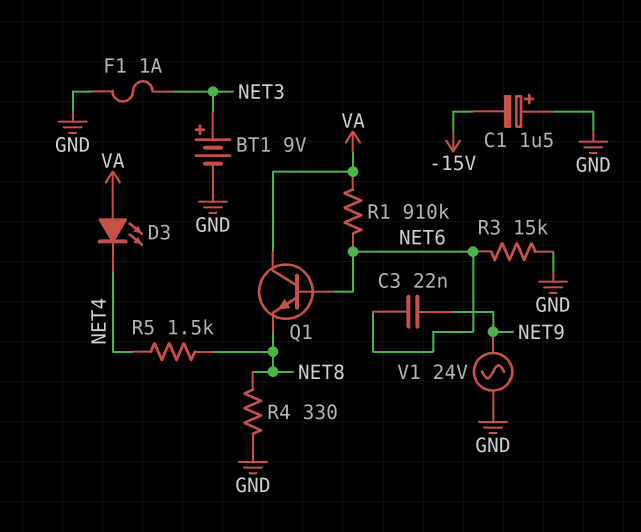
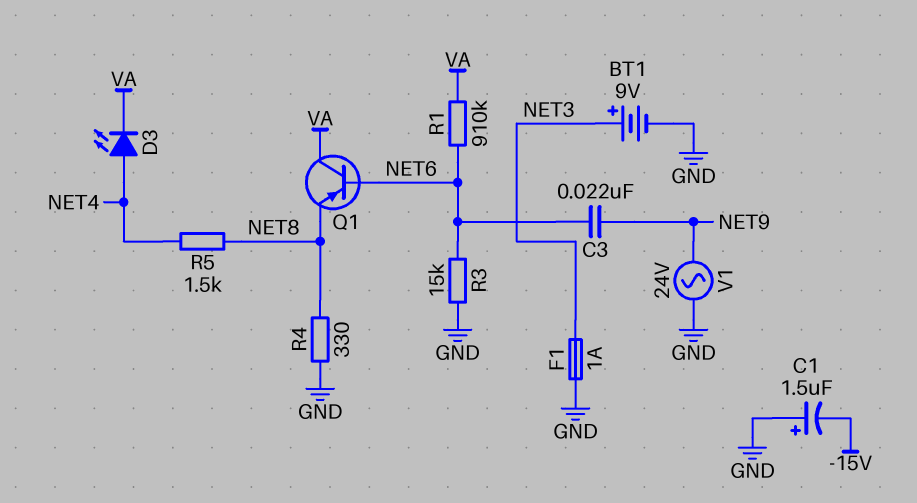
D3: LED (A VA, K NET4) -> LED (A NET4, K VA)
Q1: NPN (B NET6, C VA, E NET8) -> PNP (B NET6, C VA, E NET8)

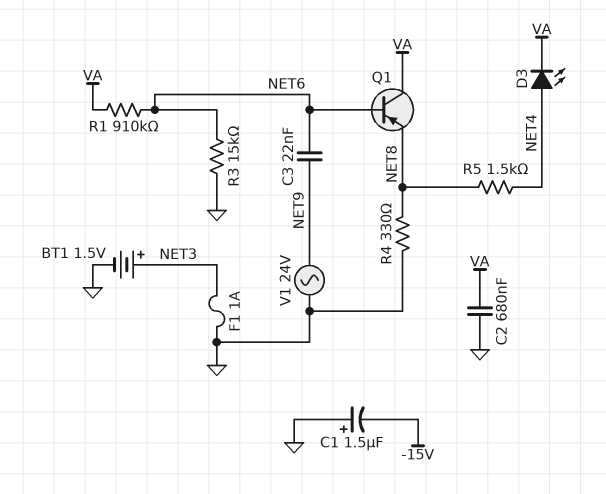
BT1: 9V (plus NET3, minus GND) -> 1.5V (plus NET3, minus GND)
C2: none -> 680nF (GND, VA)

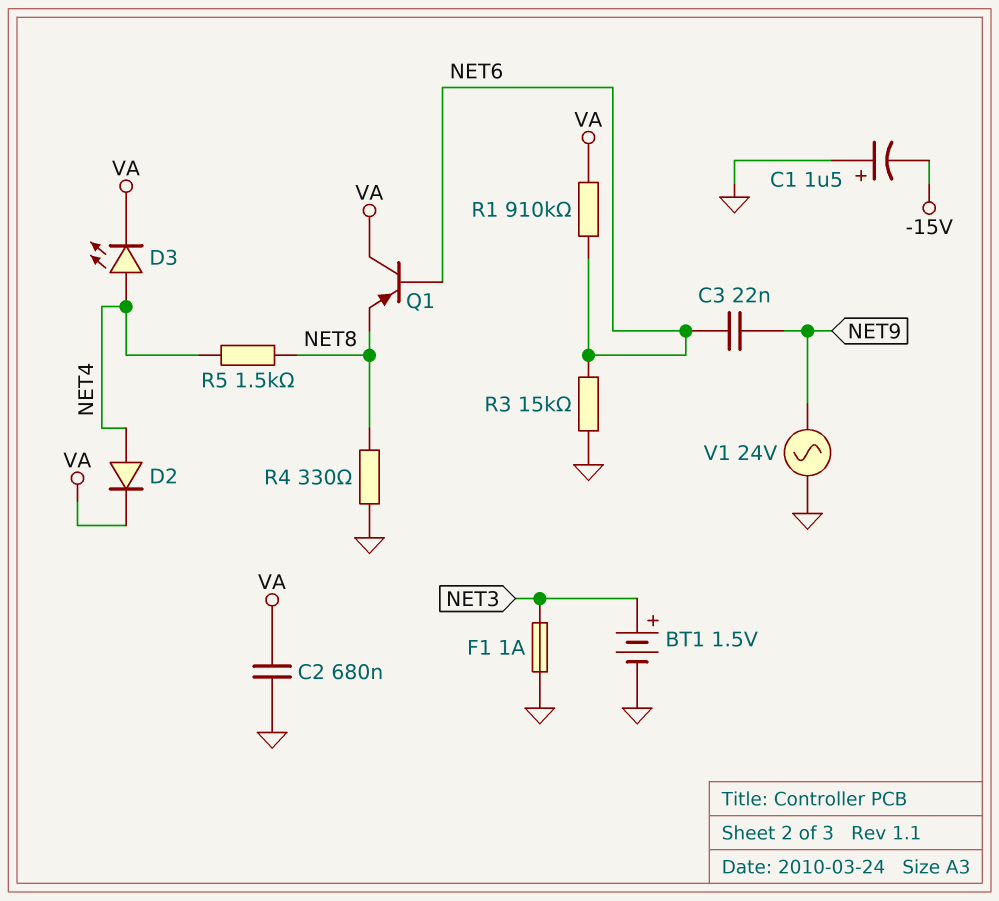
D2: none -> diode (A NET4, K VA)

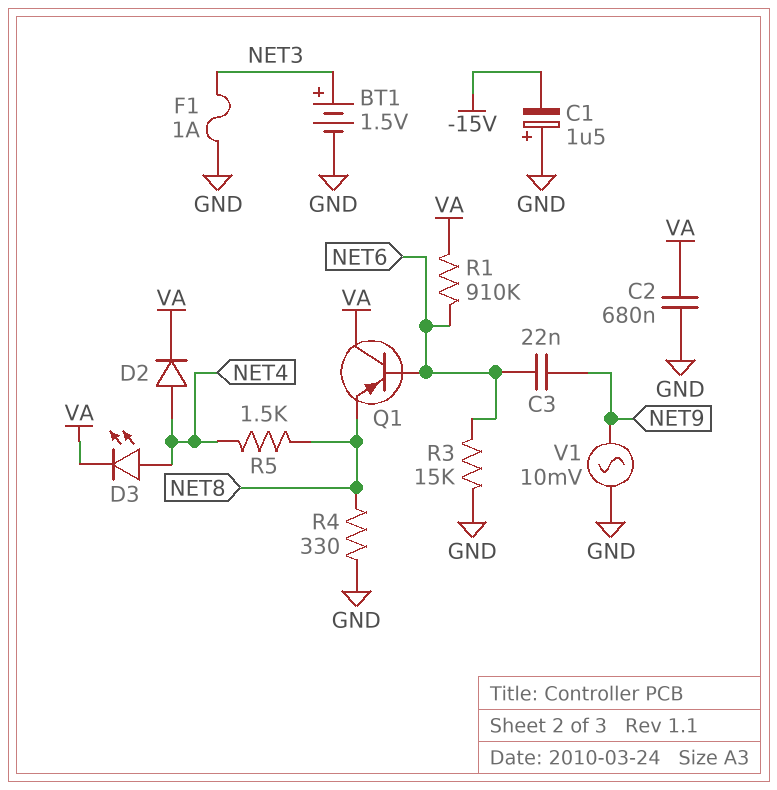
V1: AC 24V (GND, NET9) -> AC 10mV (GND, NET9)

